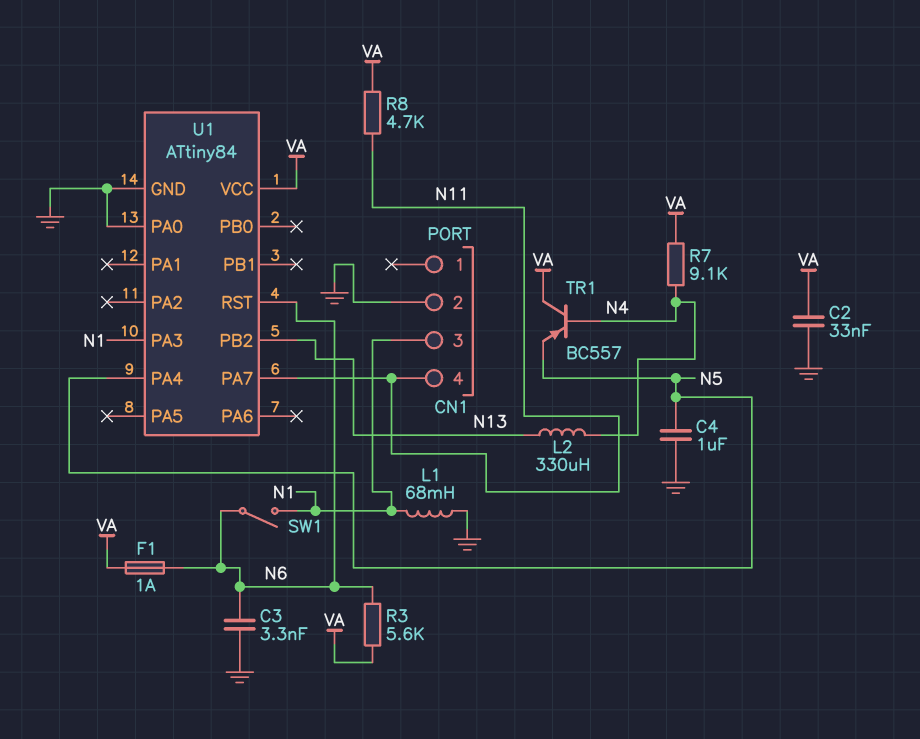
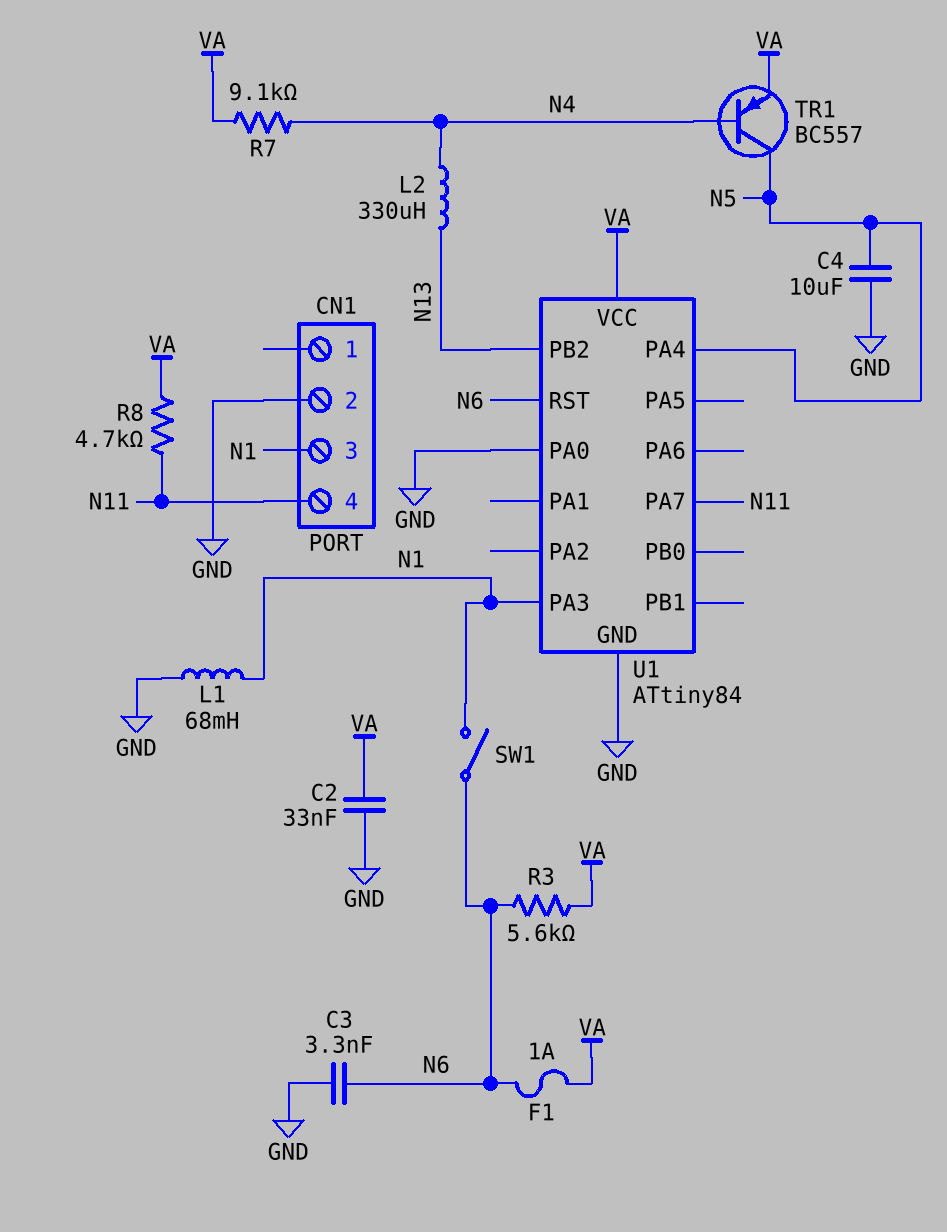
C4: 1uF (GND, N5) -> 10uF (GND, N5)
TR1: PNP BC557 (B N4, C VA, E N5) -> PNP BC557 (B N4, C N5, E VA)

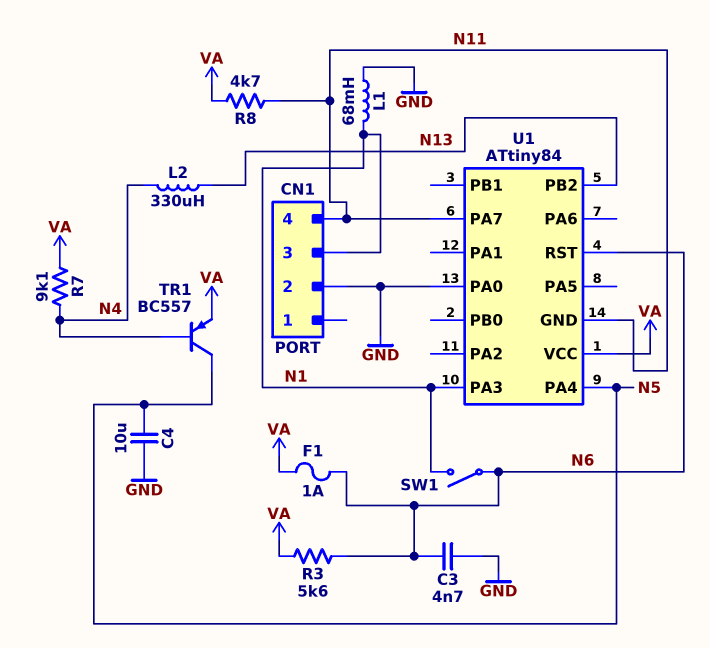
C2: 33nF (GND, VA) -> none
C3: 3.3nF (GND, N6) -> 4.7nF (GND, N6)
U1 pin GND: GND -> N11

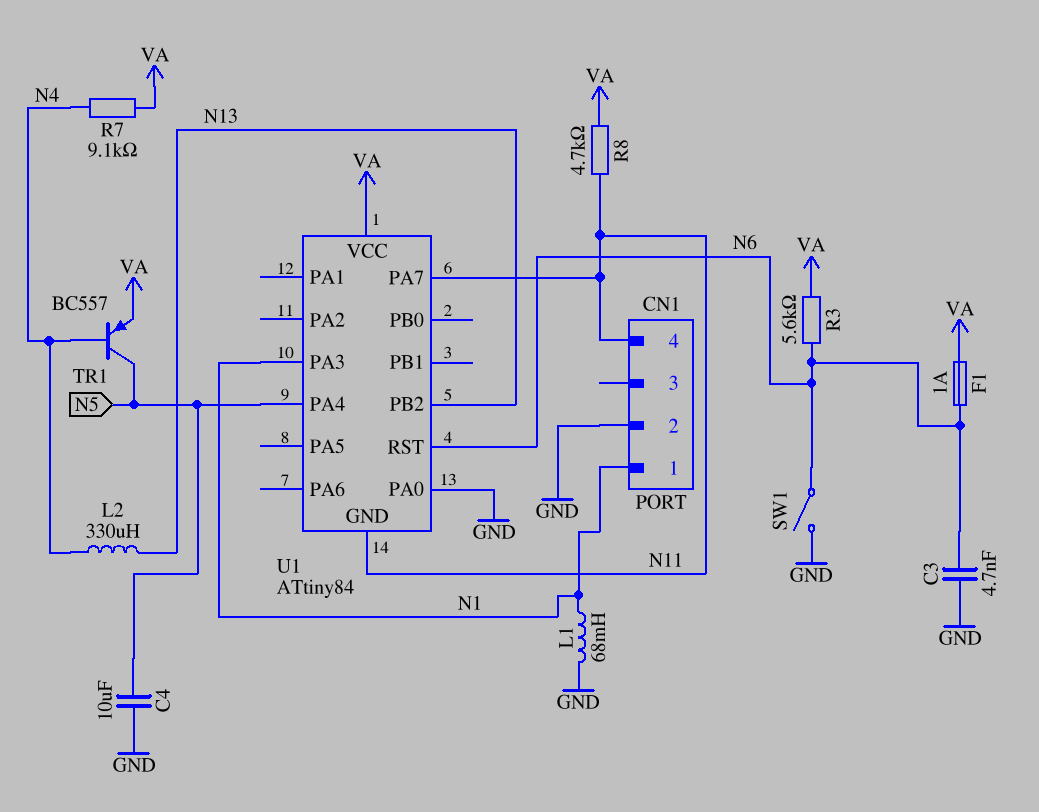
CN1 pin 1: none -> N1
CN1 pin 3: N1 -> none
SW1: switch (N1, N6) -> switch (GND, N6)

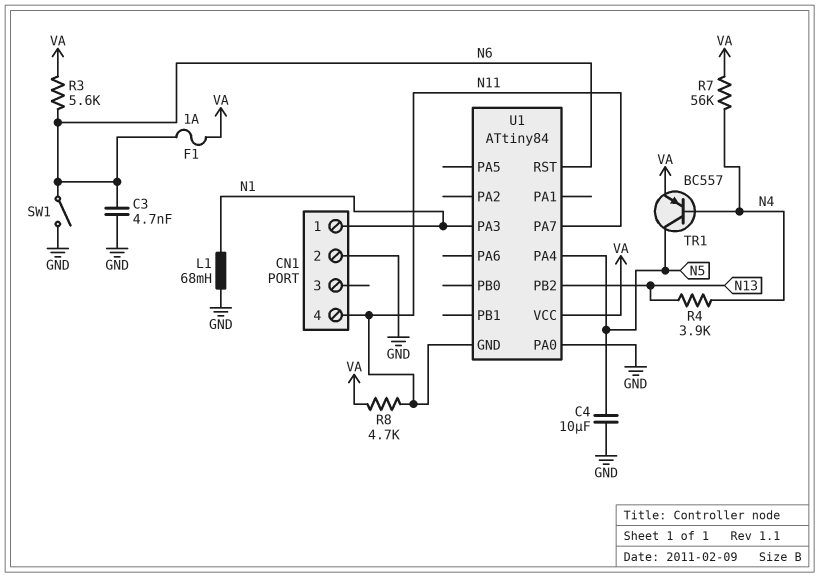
L2: 330uH (N4, N13) -> none
R4: none -> 3.9k (N4, N13)
R7: 9.1k (N4, VA) -> 56k (N4, VA)

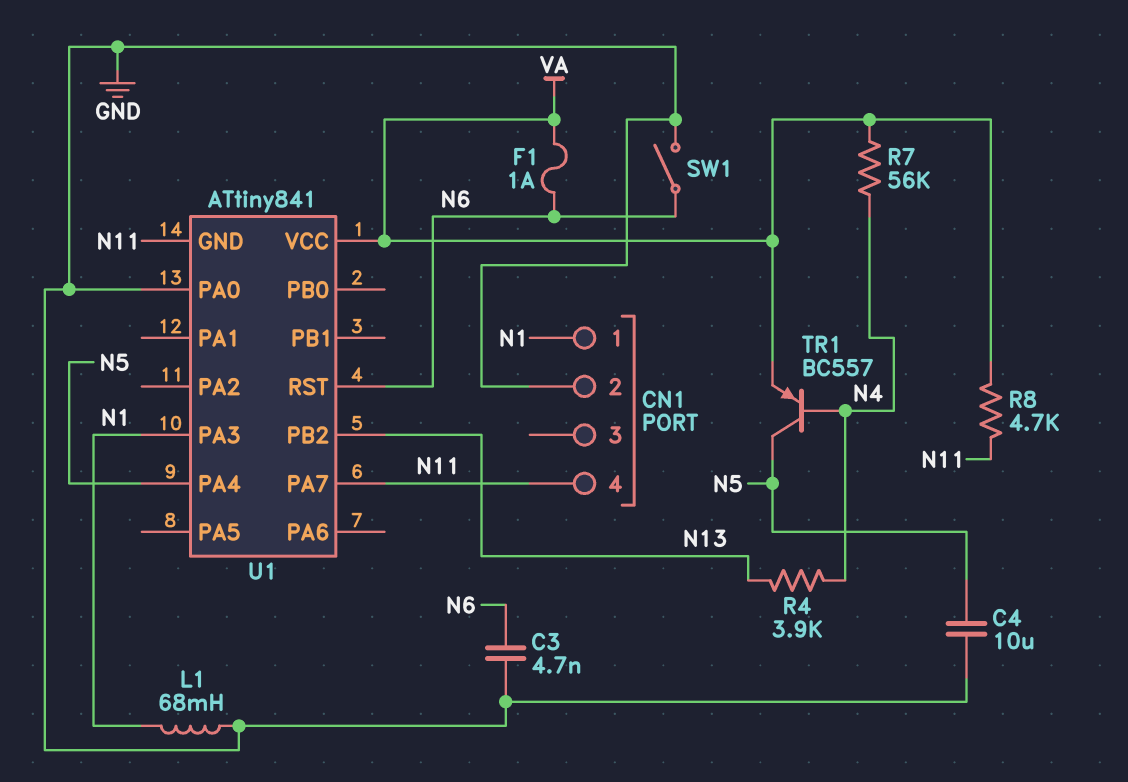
R3: 5.6k (N6, VA) -> none
U1: ATtiny84 -> ATtiny841

